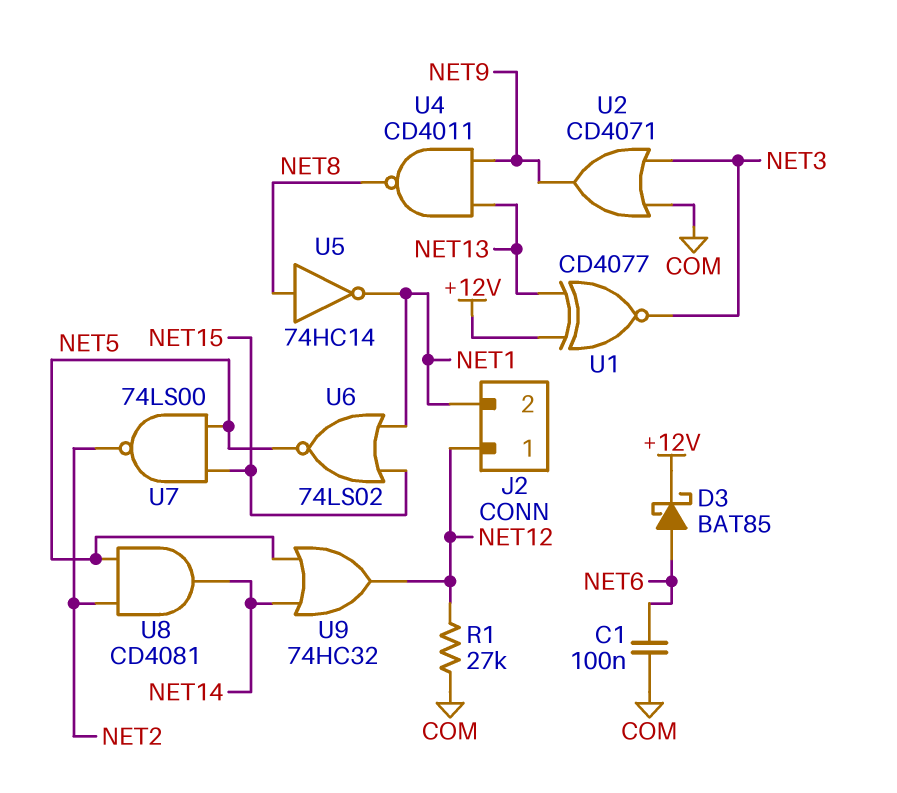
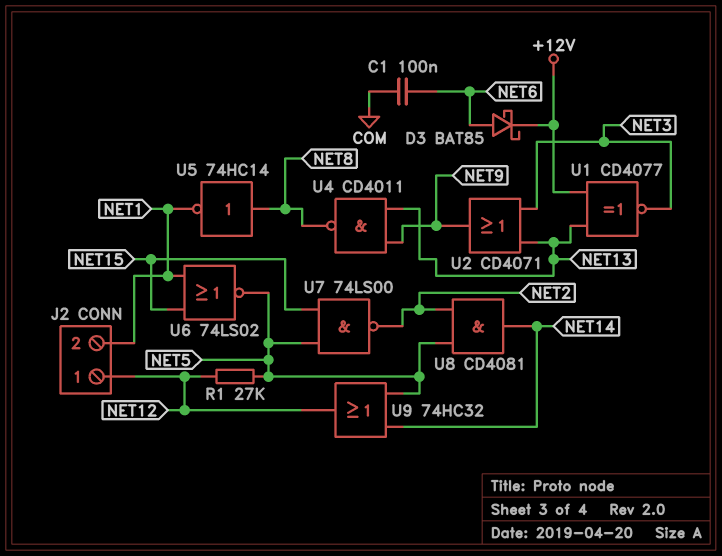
R1: 27k (COM, NET12) -> 27k (NET5, NET12)
U2: OR CD4071 (in COM, in NET3, out NET9) -> OR CD4071 (in NET3, in NET13, out NET9)

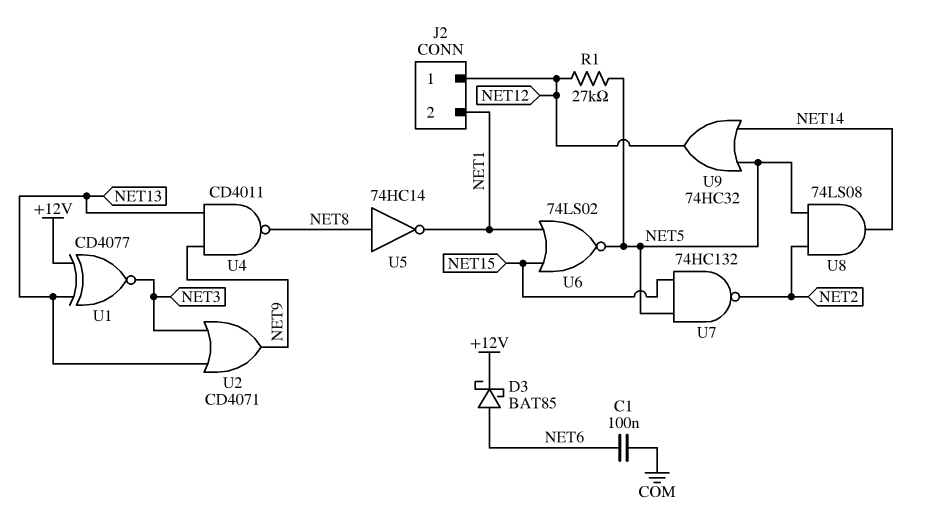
U7: NAND 74LS00 (in NET5, in NET15, out NET2) -> NAND 74HC132 (in NET5, in NET15, out NET2)
U8: AND CD4081 (in NET2, in NET5, out NET14) -> AND 74LS08 (in NET2, in NET5, out NET14)

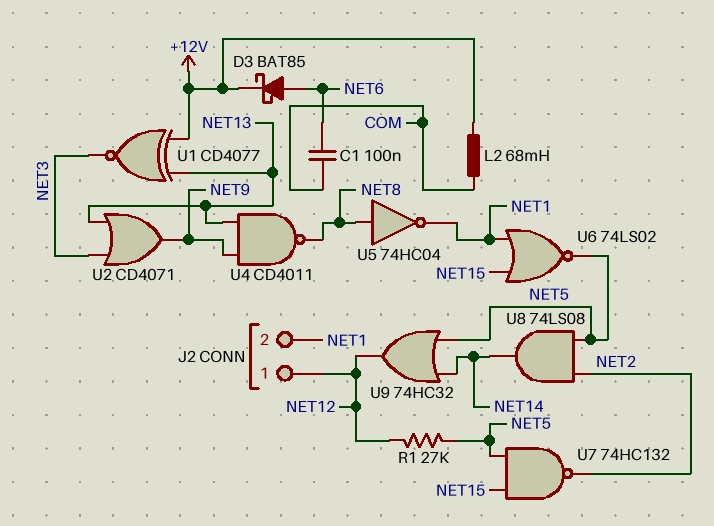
L2: none -> 68mH (+12V, COM)
U5: NOT 74HC14 (in NET8, out NET1) -> NOT 74HC04 (in NET8, out NET1)

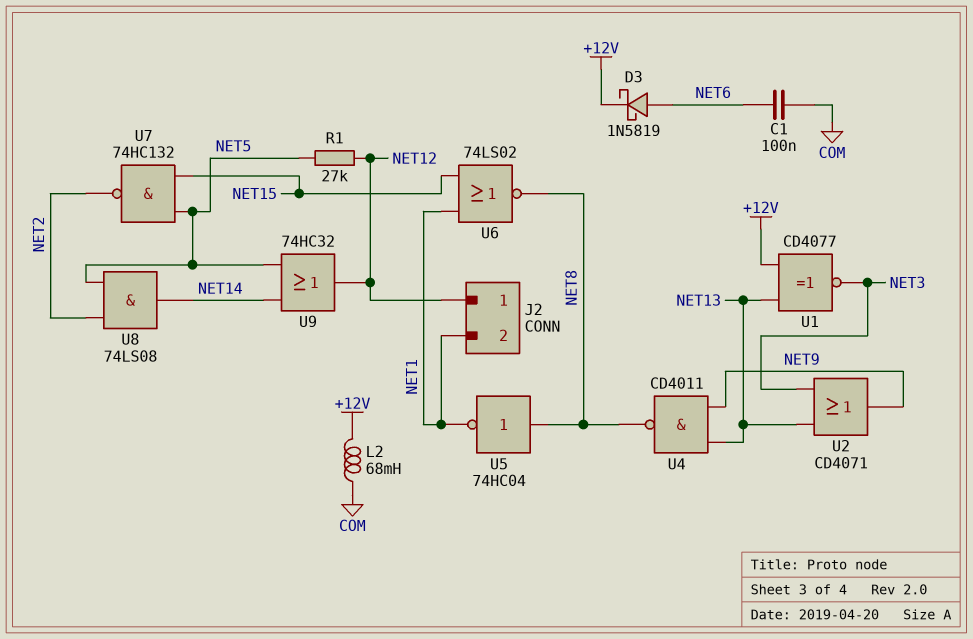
D3: schottky BAT85 (A NET6, K +12V) -> schottky 1N5819 (A NET6, K +12V)
U6: NOR 74LS02 (in NET1, in NET15, out NET5) -> NOR 74LS02 (in NET1, in NET15, out NET8)

